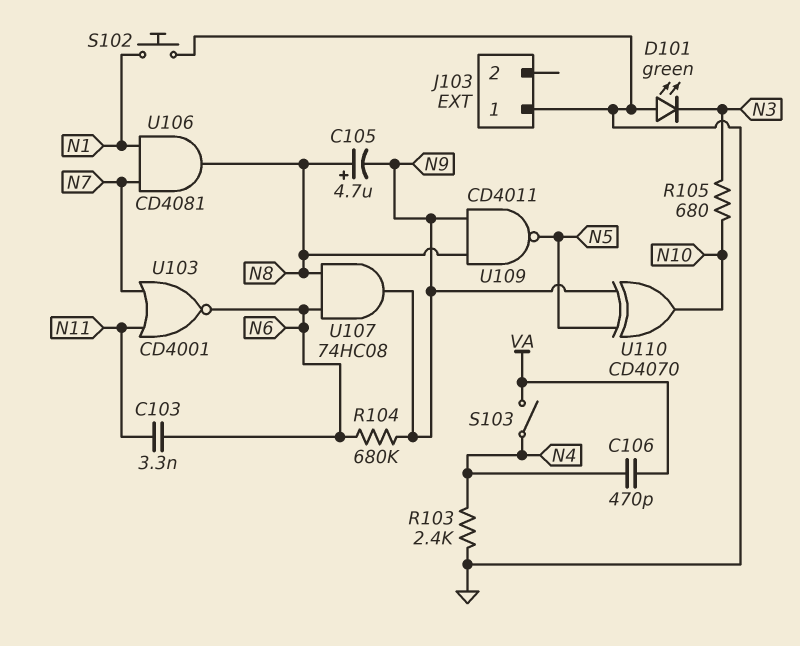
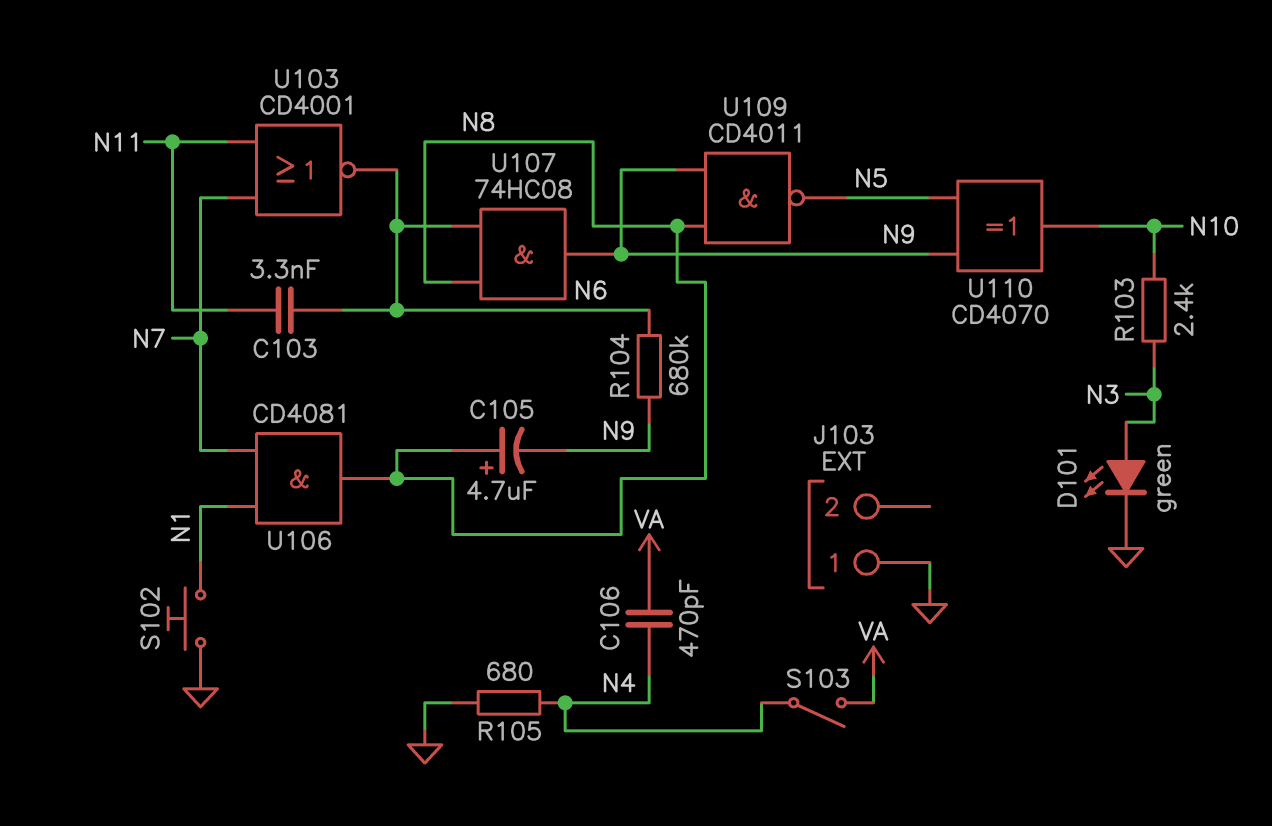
D101: LED green (A GND, K N3) -> LED green (A N3, K GND)
R103: 2.4k (GND, N4) -> 2.4k (N3, N10)
R105: 680 (N3, N10) -> 680 (GND, N4)

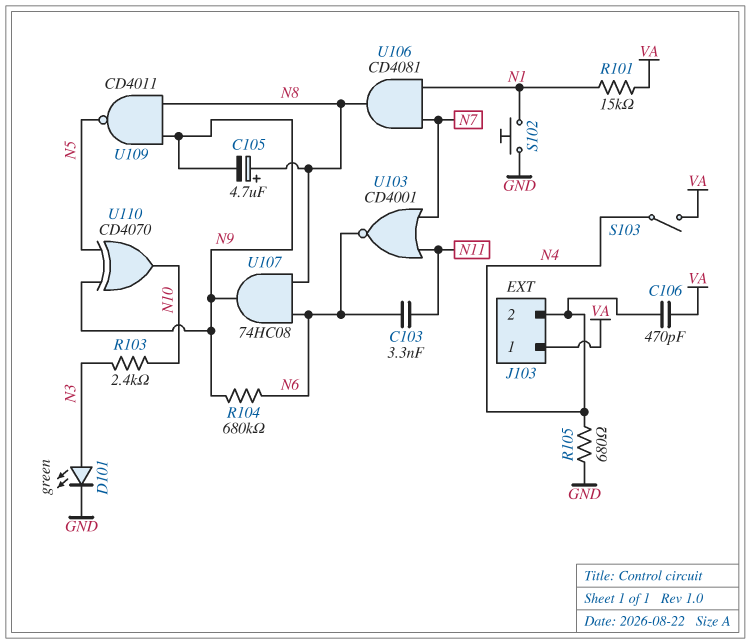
J103 pin 1: GND -> VA
J103 pin 2: none -> N4
R101: none -> 15k (N1, VA)

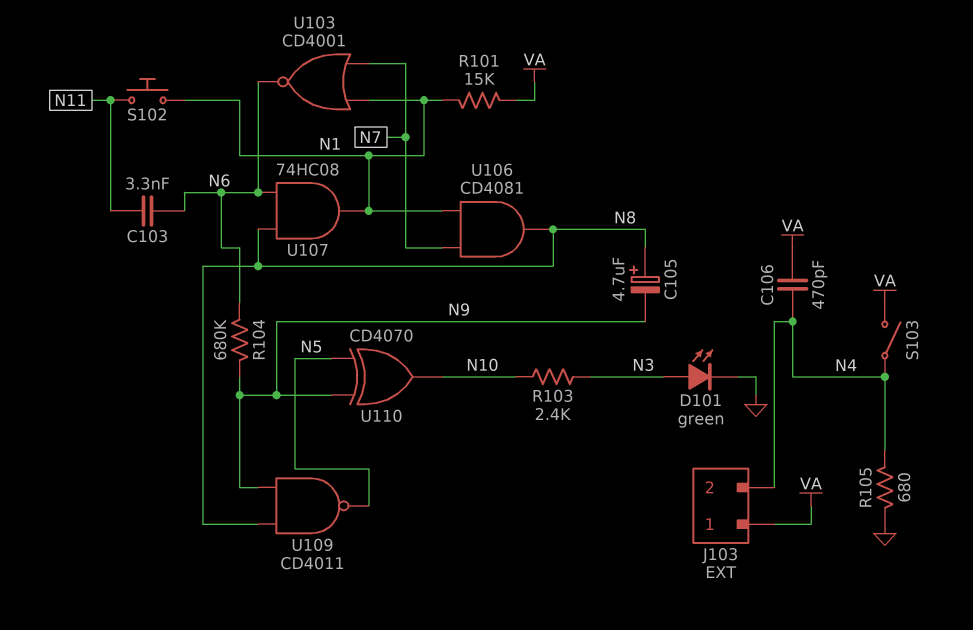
S102: button (GND, N1) -> button (N1, N11)
U103: NOR CD4001 (in N7, in N11, out N6) -> NOR CD4001 (in N1, in N7, out N6)
U107: AND 74HC08 (in N6, in N8, out N9) -> AND 74HC08 (in N6, in N8, out N1)

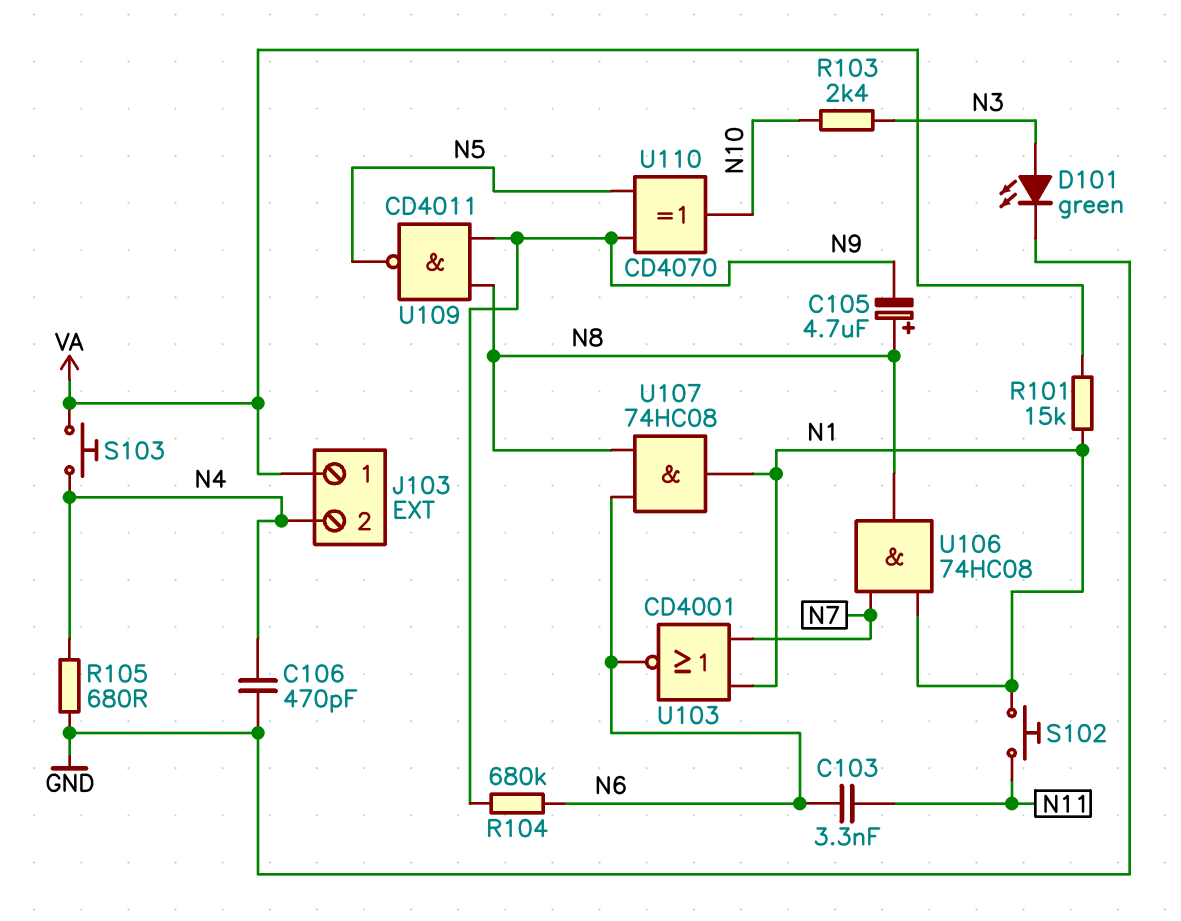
C106: 470pF (N4, VA) -> 470pF (GND, N4)
S103: switch (N4, VA) -> button (N4, VA)
U106: AND CD4081 (in N1, in N7, out N8) -> AND 74HC08 (in N1, in N7, out N8)

